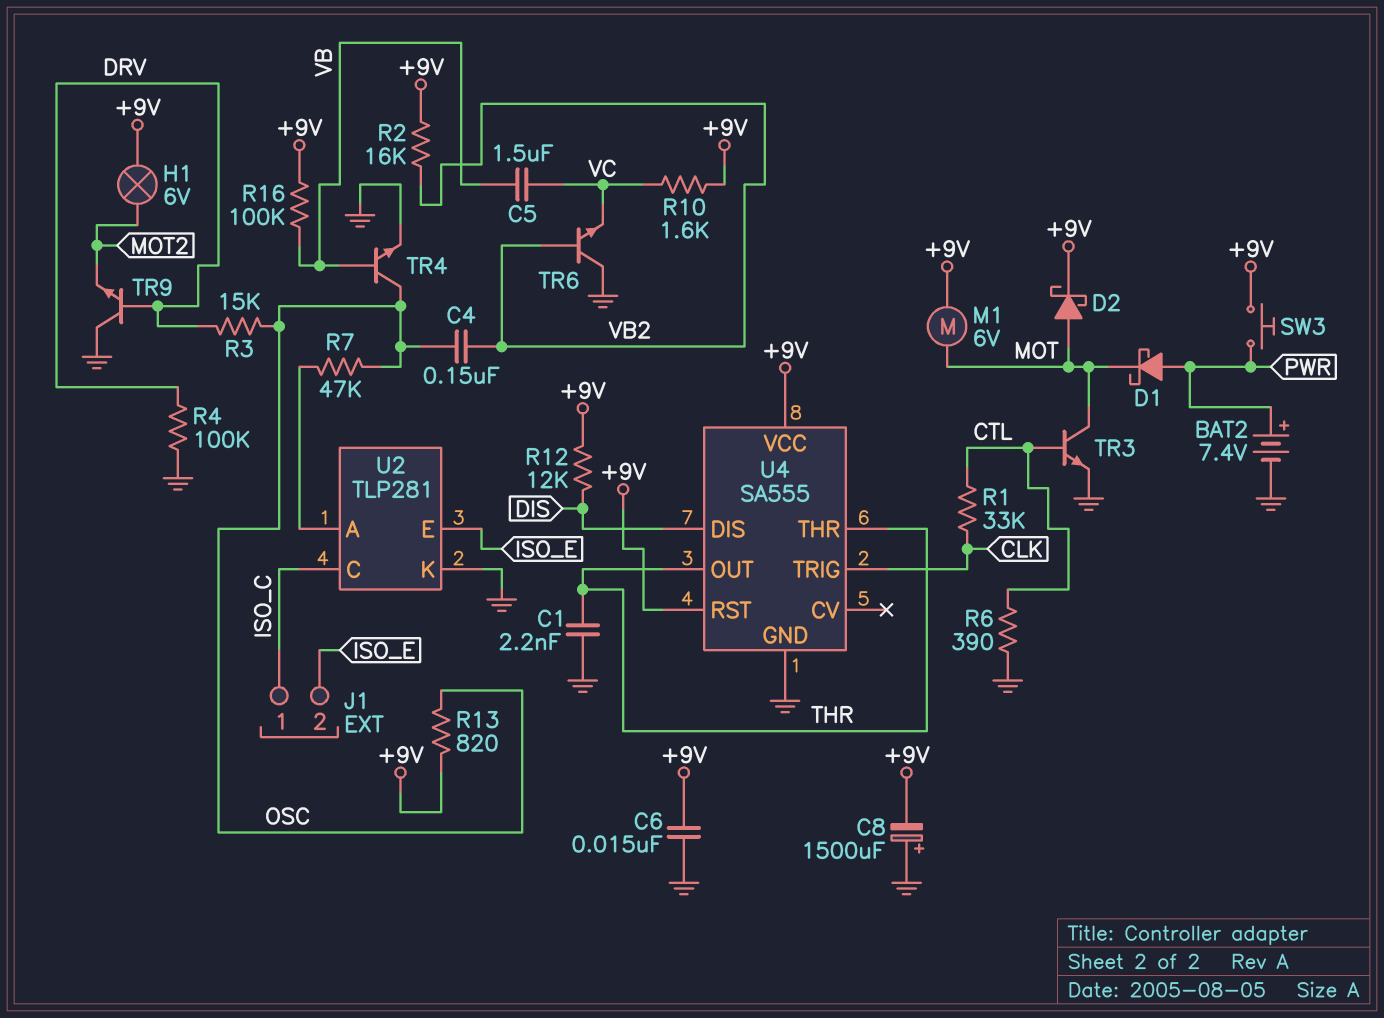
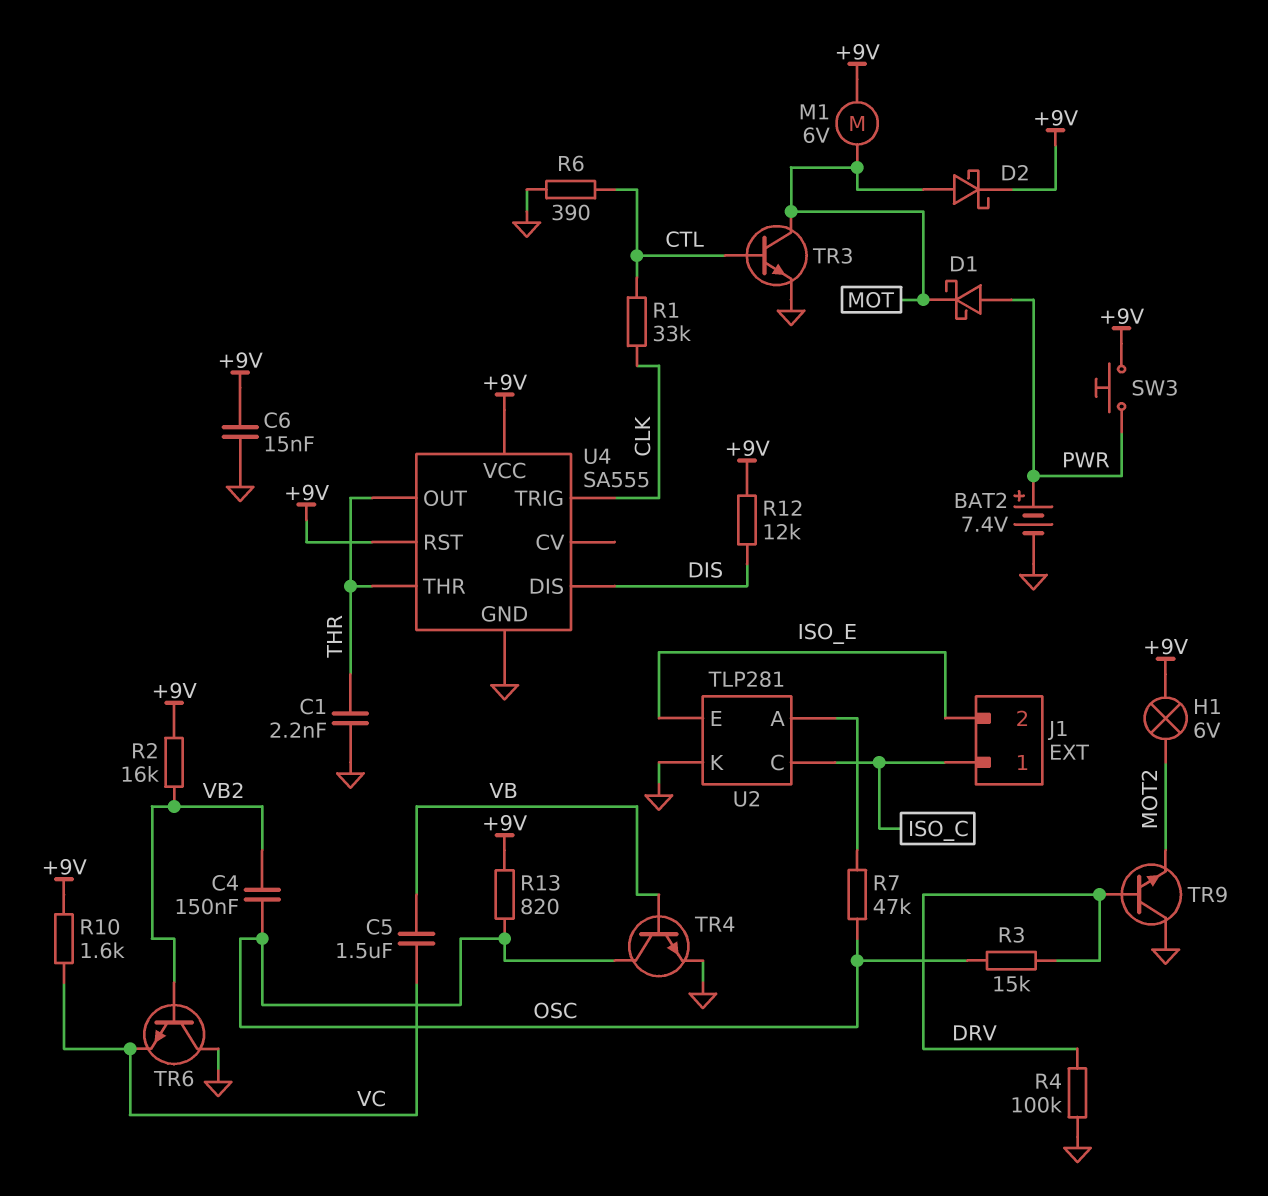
C8: 1500uF (plus GND, minus +9V) -> none
R16: 100k (+9V, VB) -> none

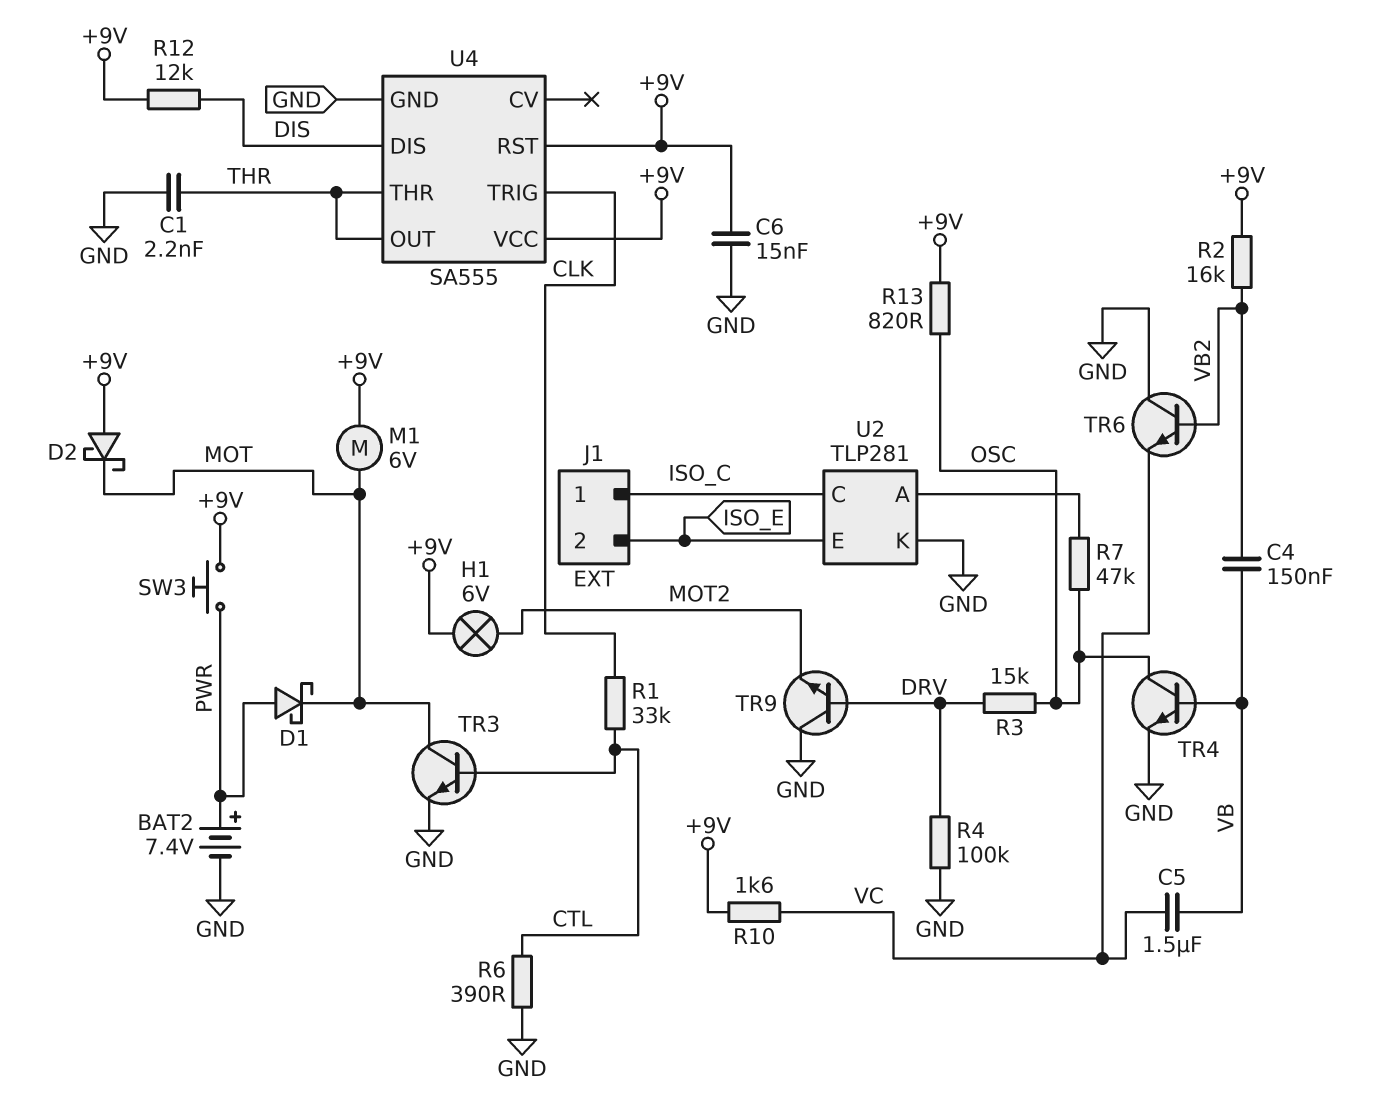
C4: 150nF (OSC, VB2) -> 150nF (VB, VB2)
D2: schottky (A MOT, K +9V) -> schottky (A +9V, K MOT)

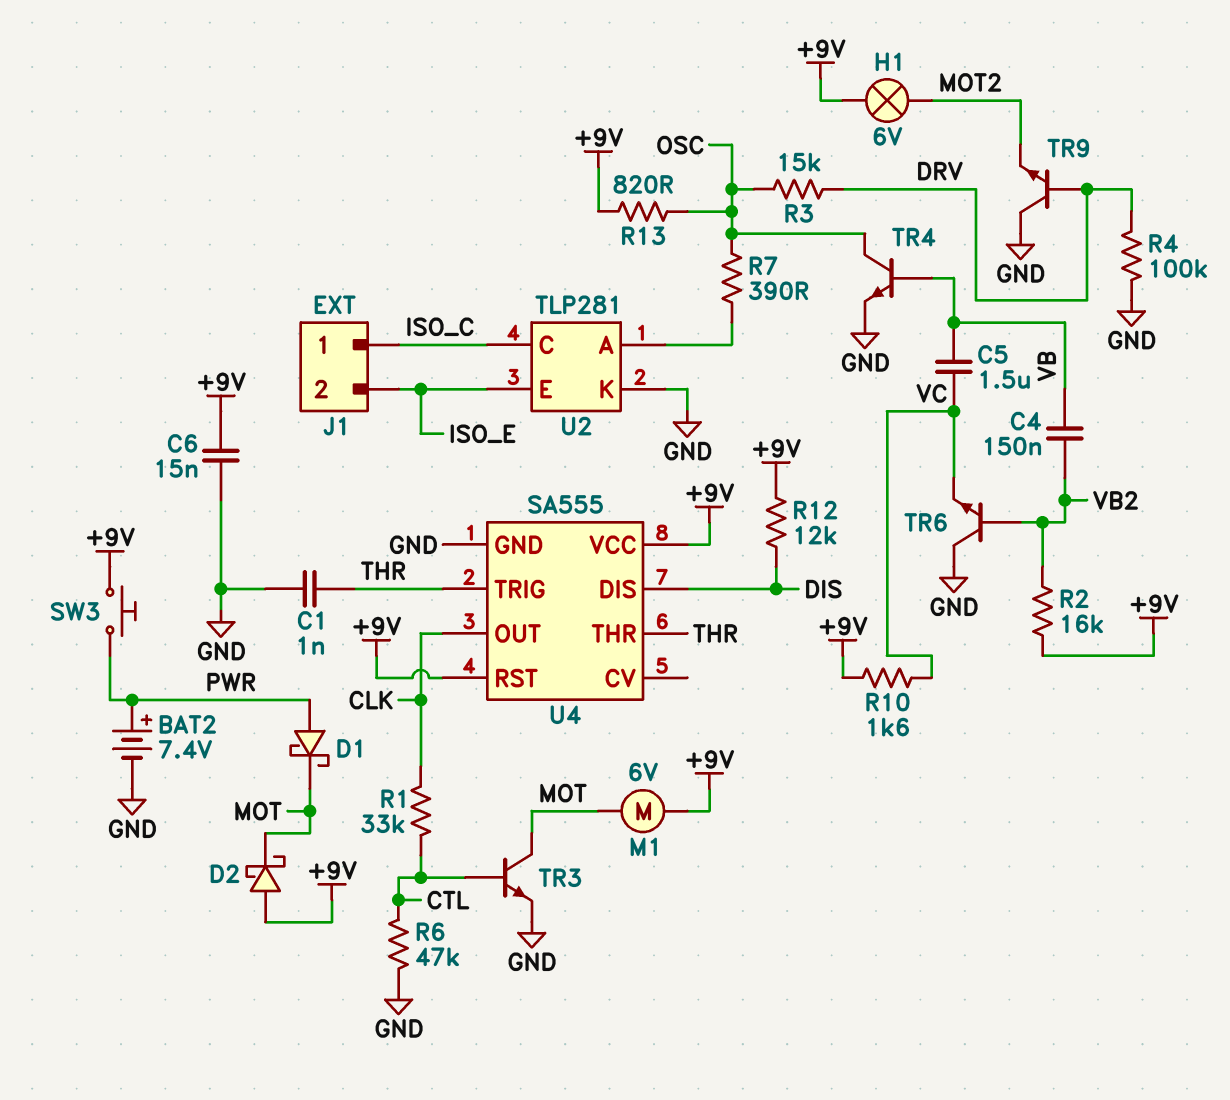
C1: 2.2nF (GND, THR) -> 1nF (GND, THR)
R6: 390 (CTL, GND) -> 47k (CTL, GND)
R7: 47k (OSC, U2/A) -> 390 (OSC, U2/A)
U4 pin OUT: THR -> CLK
U4 pin TRIG: CLK -> THR

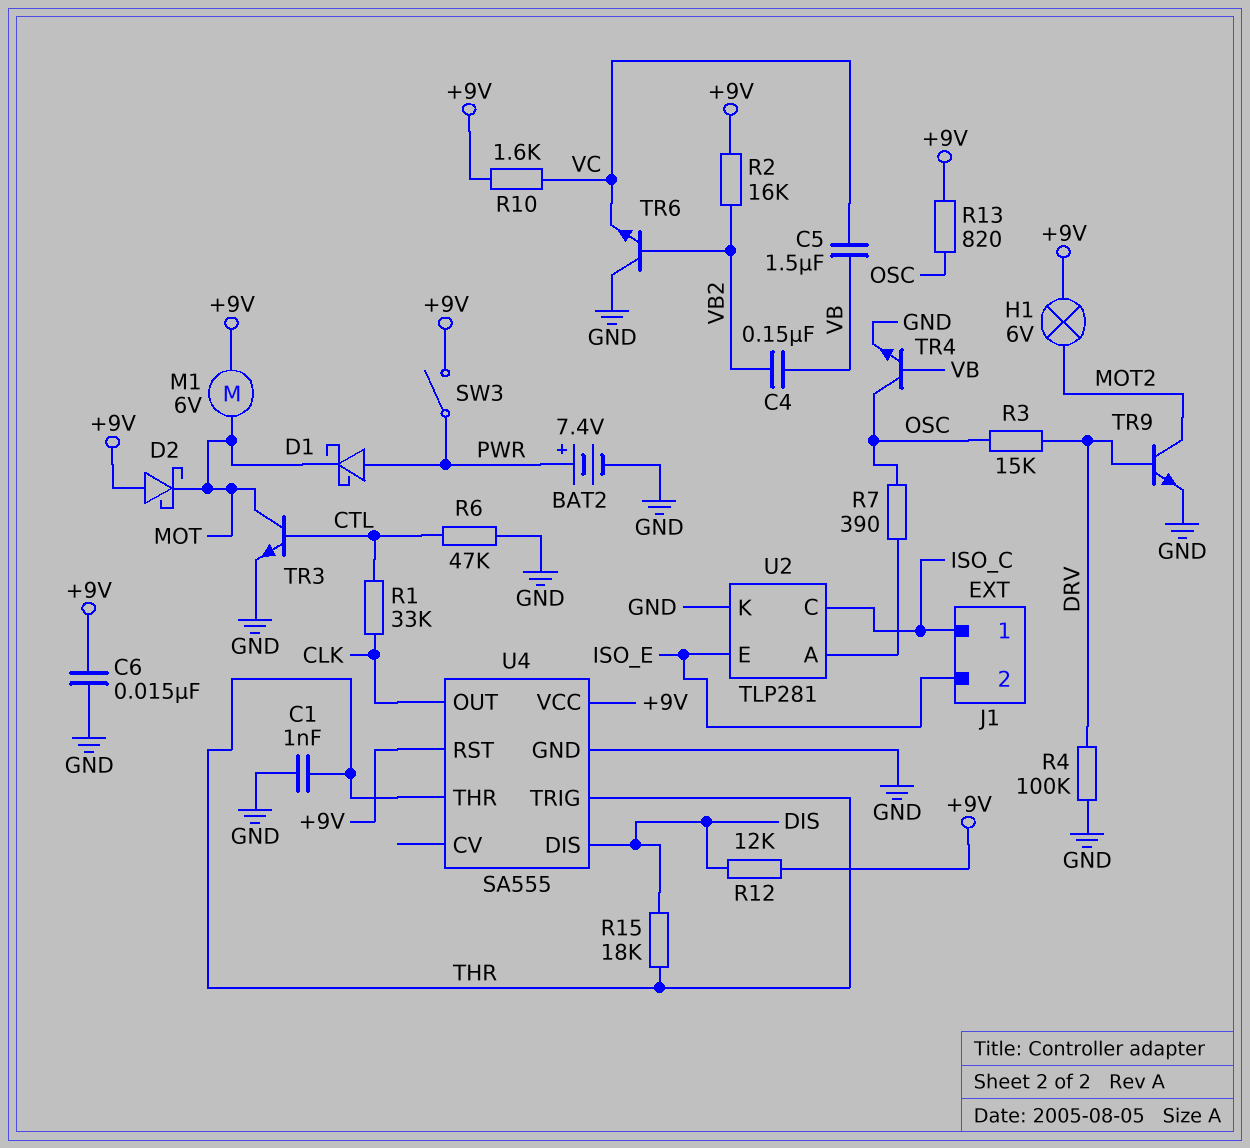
R15: none -> 18k (DIS, THR)
SW3: button (+9V, PWR) -> switch (+9V, PWR)
TR9: NPN (B DRV, C GND, E MOT2) -> NPN (B DRV, C MOT2, E GND)

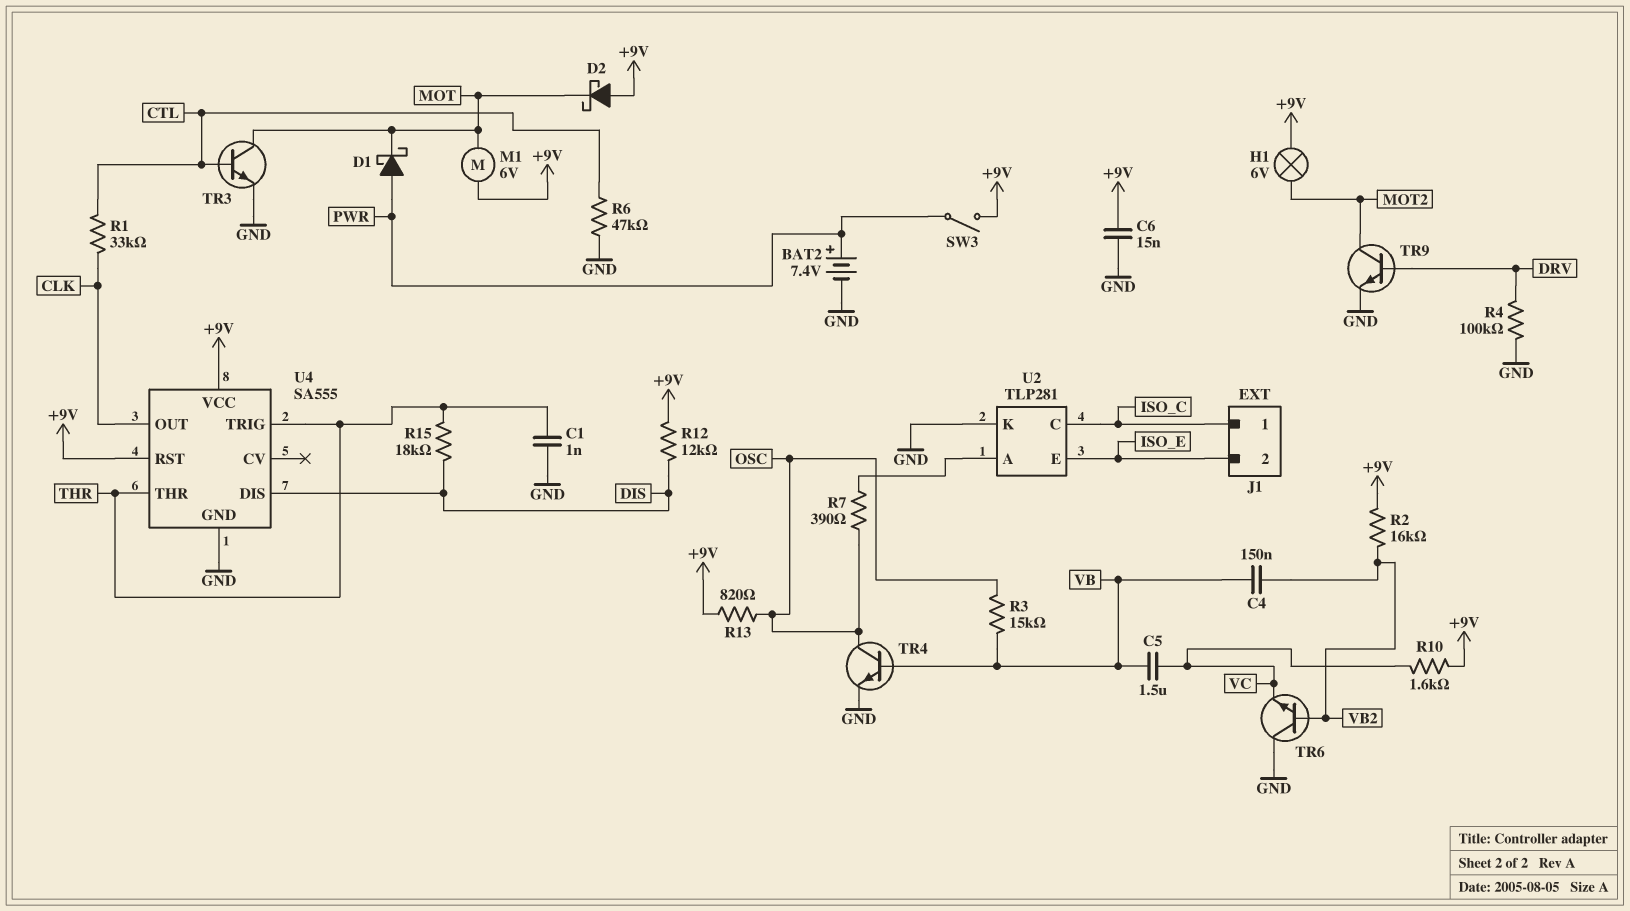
R3: 15k (DRV, OSC) -> 15k (OSC, VB)

